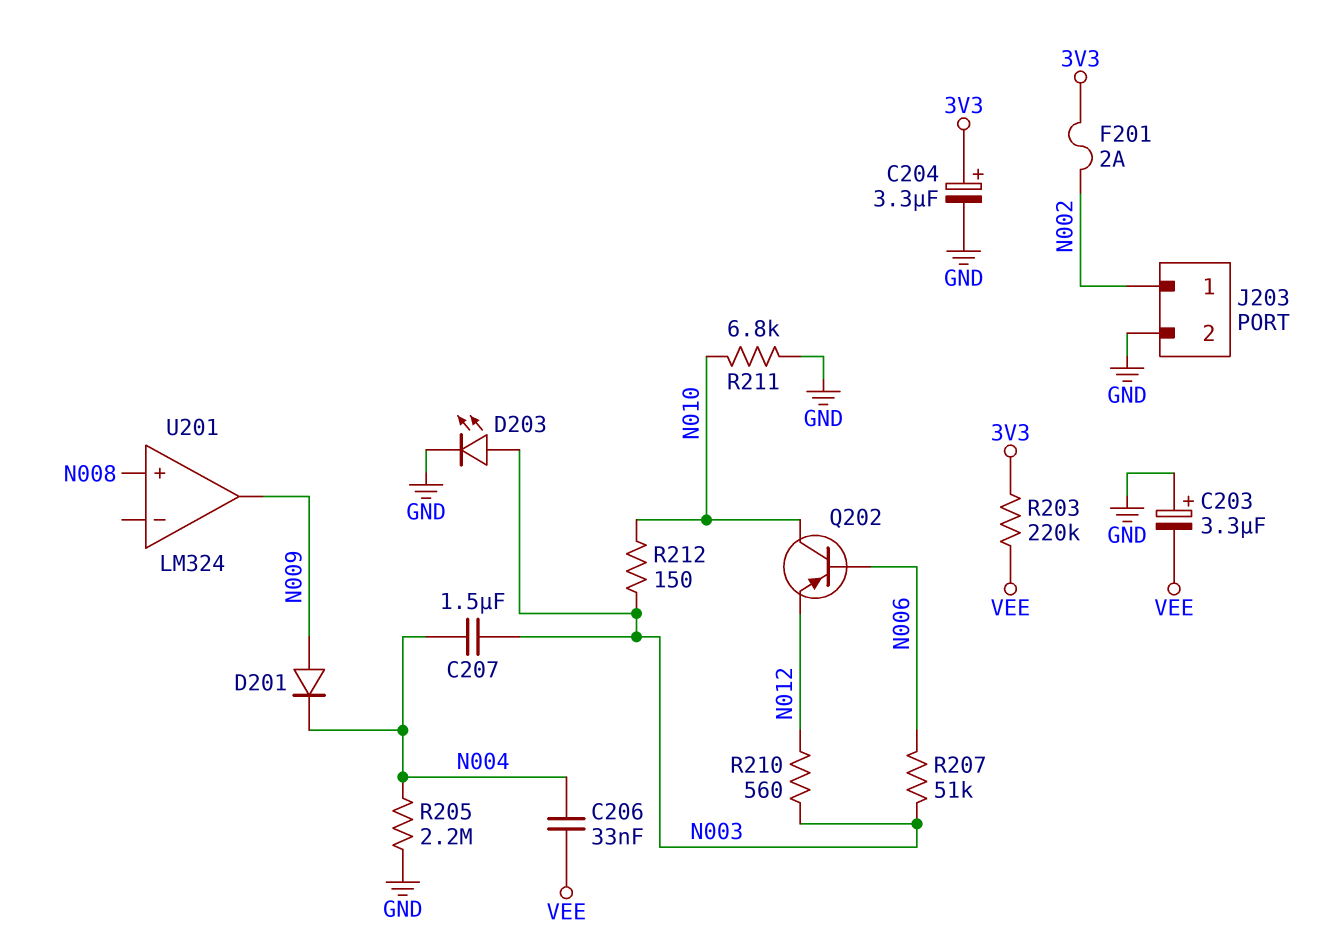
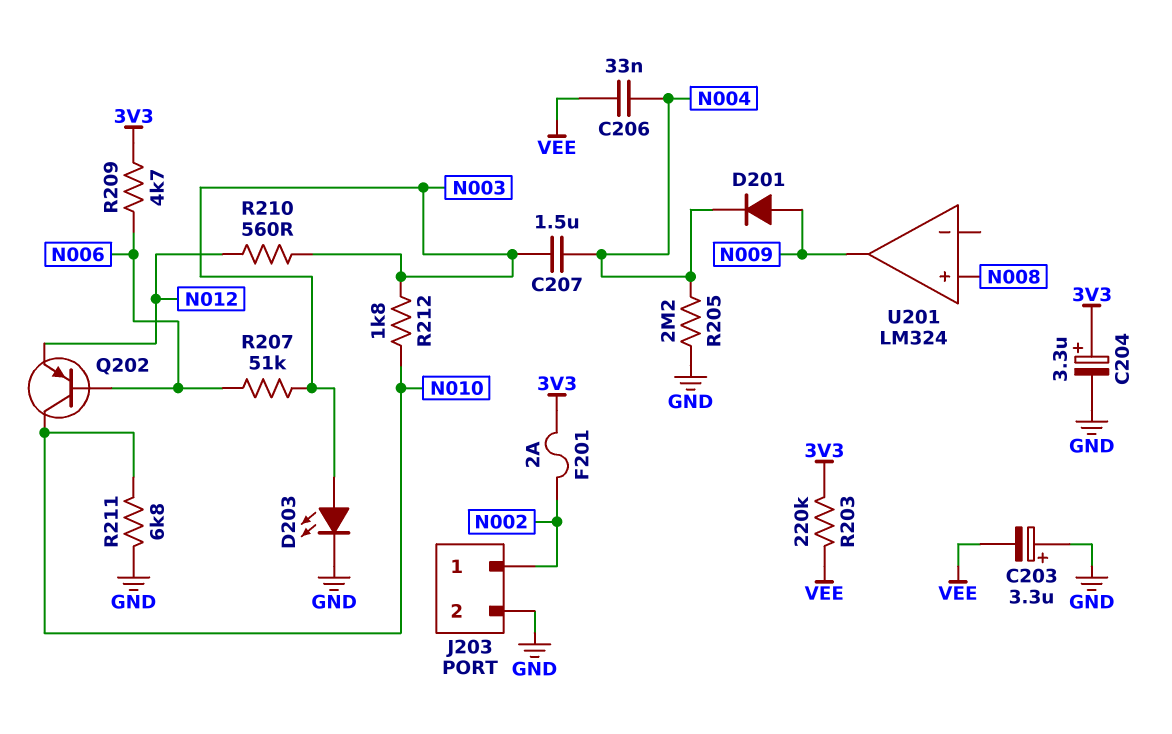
R209: none -> 4.7k (3V3, N006)
R212: 150 (N003, N010) -> 1.8k (N003, N010)

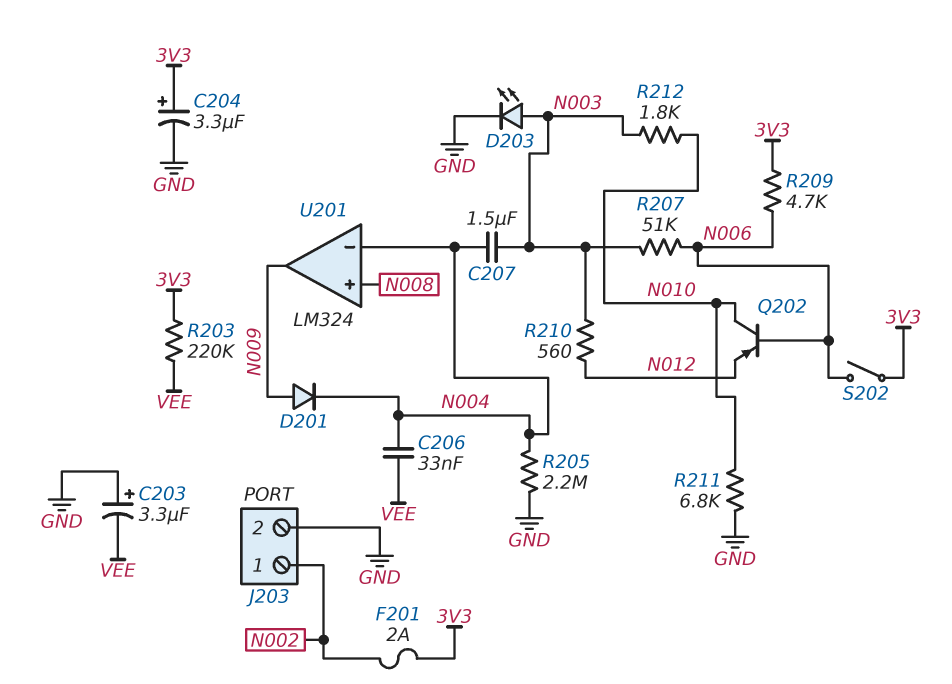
S202: none -> switch (3V3, N006)
U201 pin in-: none -> N004

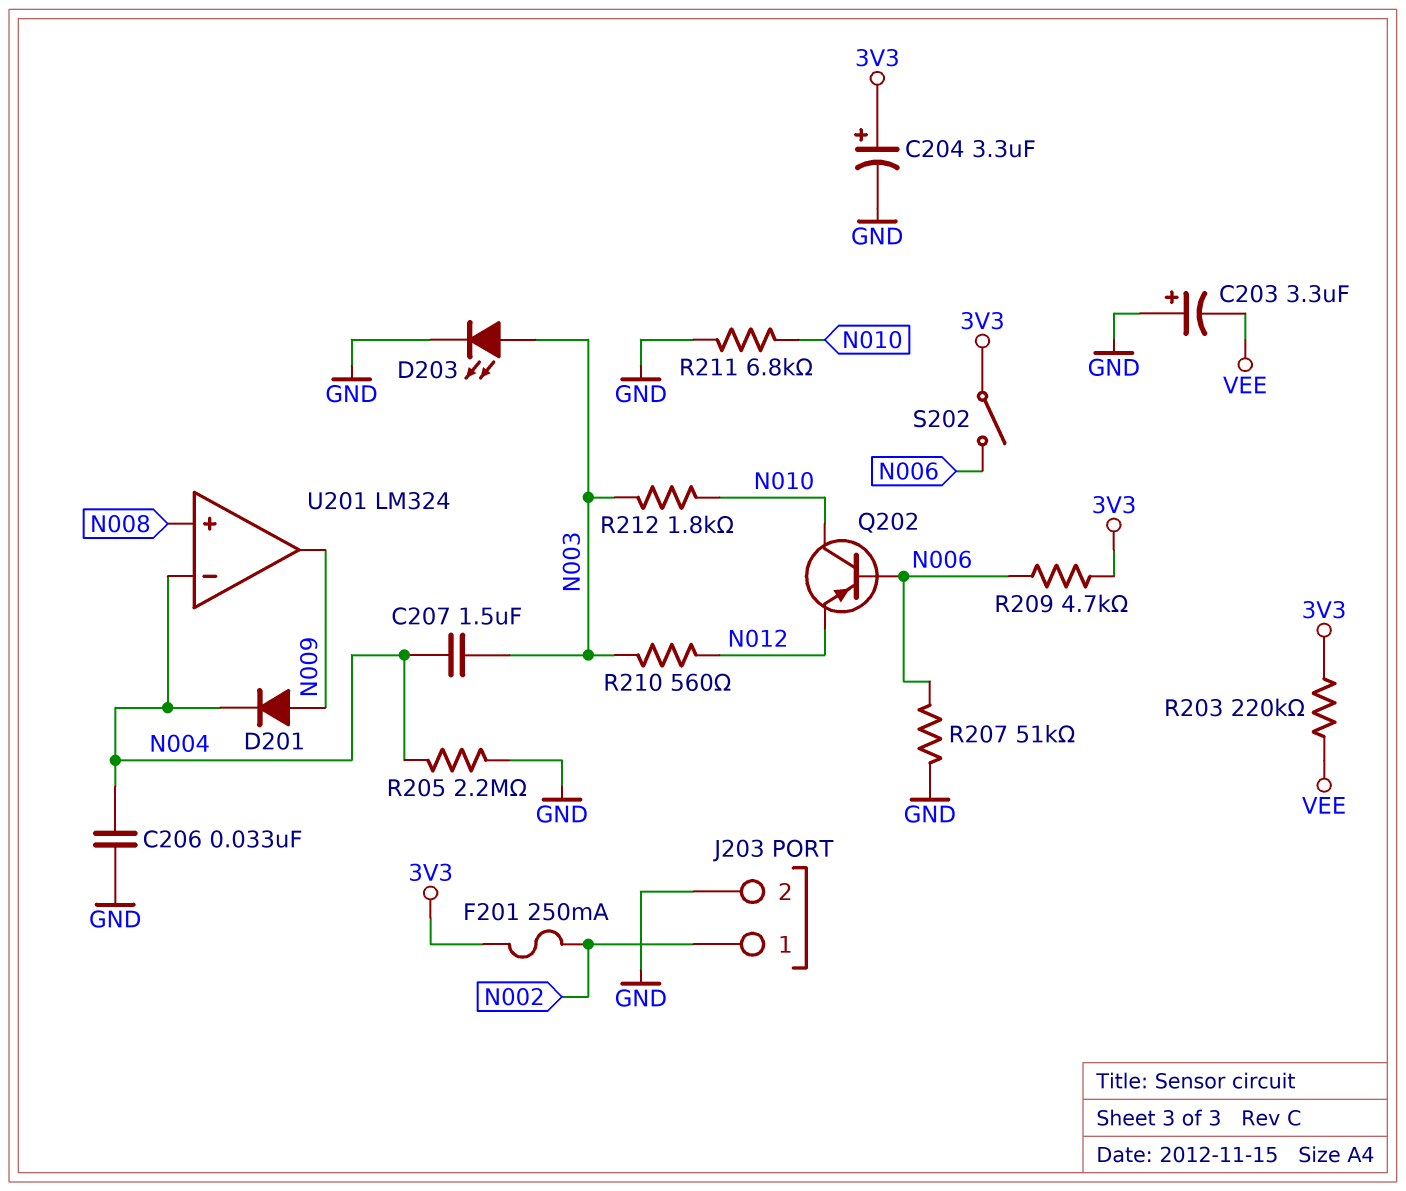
C206: 33nF (N004, VEE) -> 33nF (GND, N004)
F201: 2A (3V3, N002) -> 250mA (3V3, N002)
R207: 51k (N003, N006) -> 51k (GND, N006)

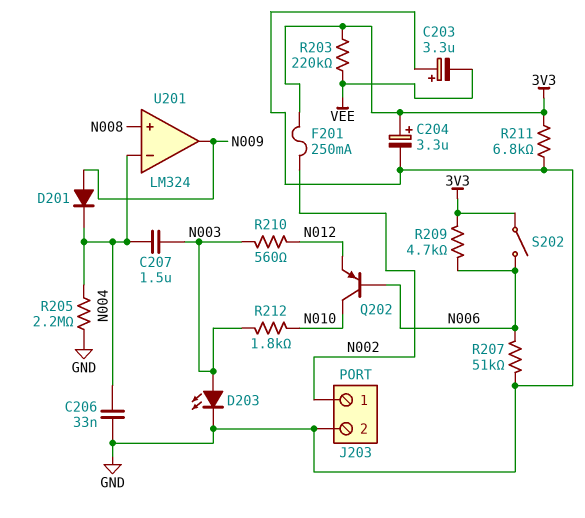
R211: 6.8k (GND, N010) -> 6.8k (3V3, GND)

